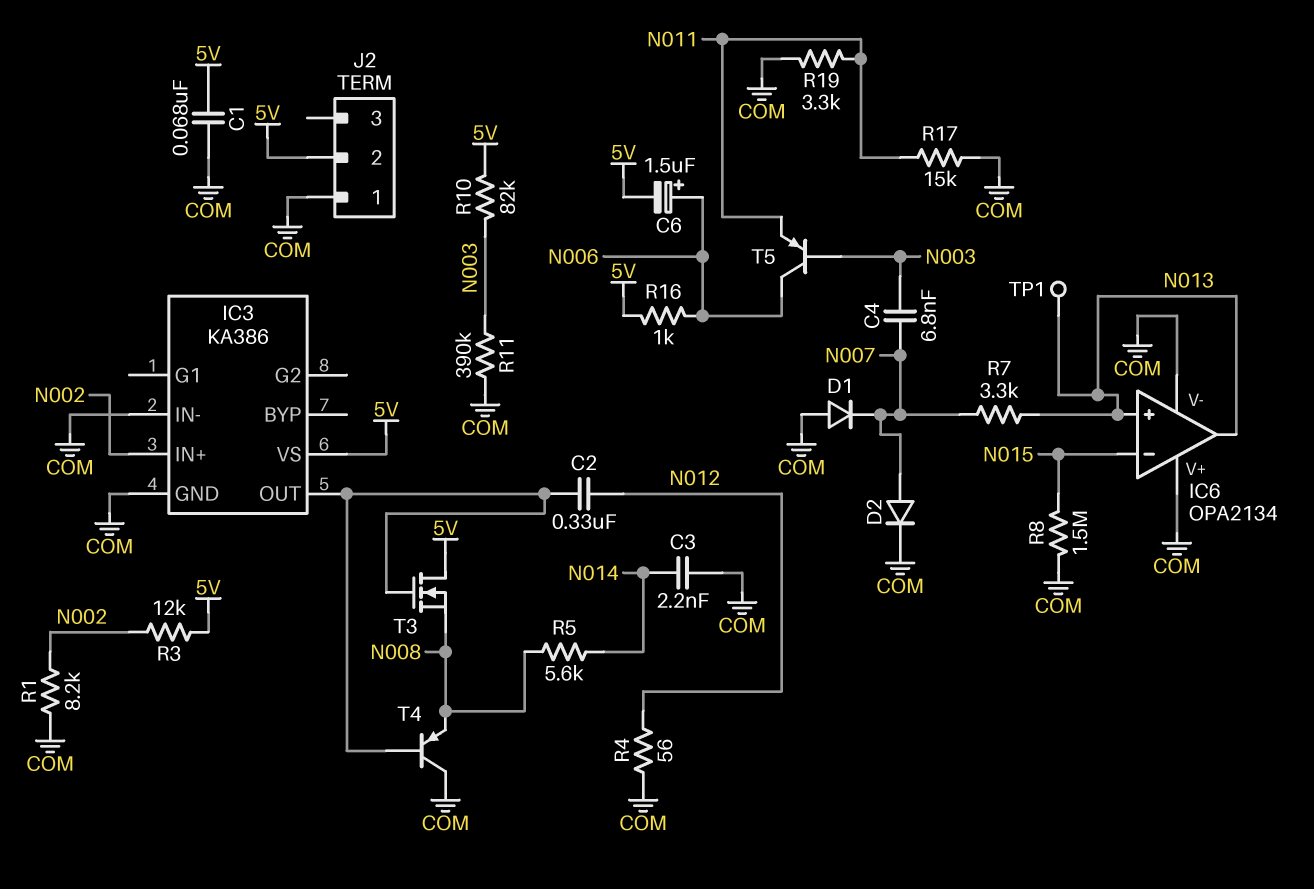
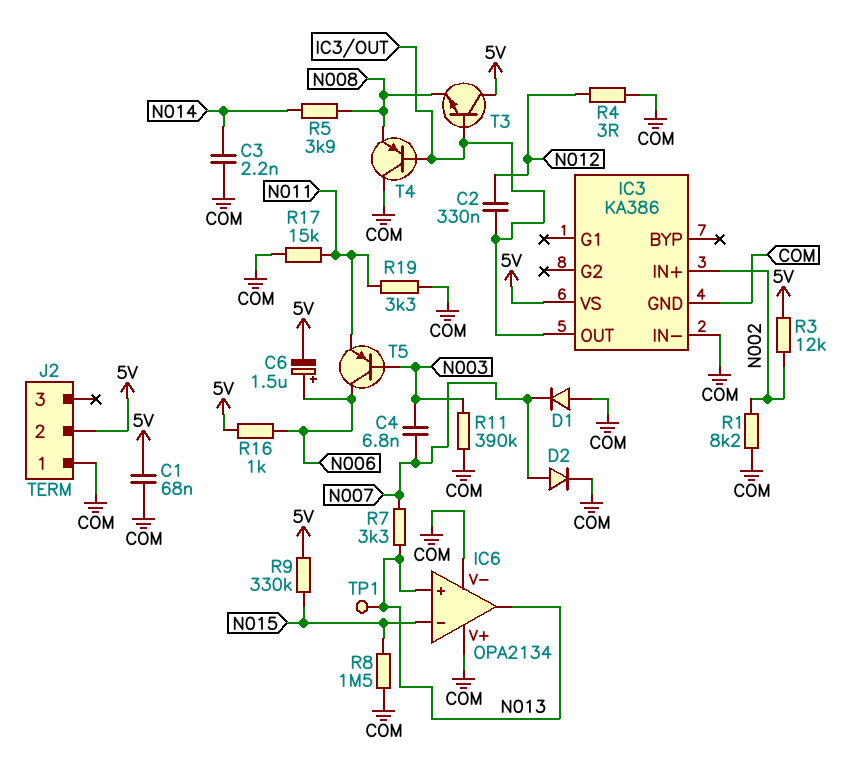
R4: 56 (COM, N012) -> 3 (COM, N012)
R5: 5.6k (N008, N014) -> 3.9k (N008, N014)
R9: none -> 330k (5V, N015)
R10: 82k (5V, N003) -> none
T3: NMOS (G IC3/OUT, D 5V, S N008) -> NPN (B IC3/OUT, C 5V, E N008)

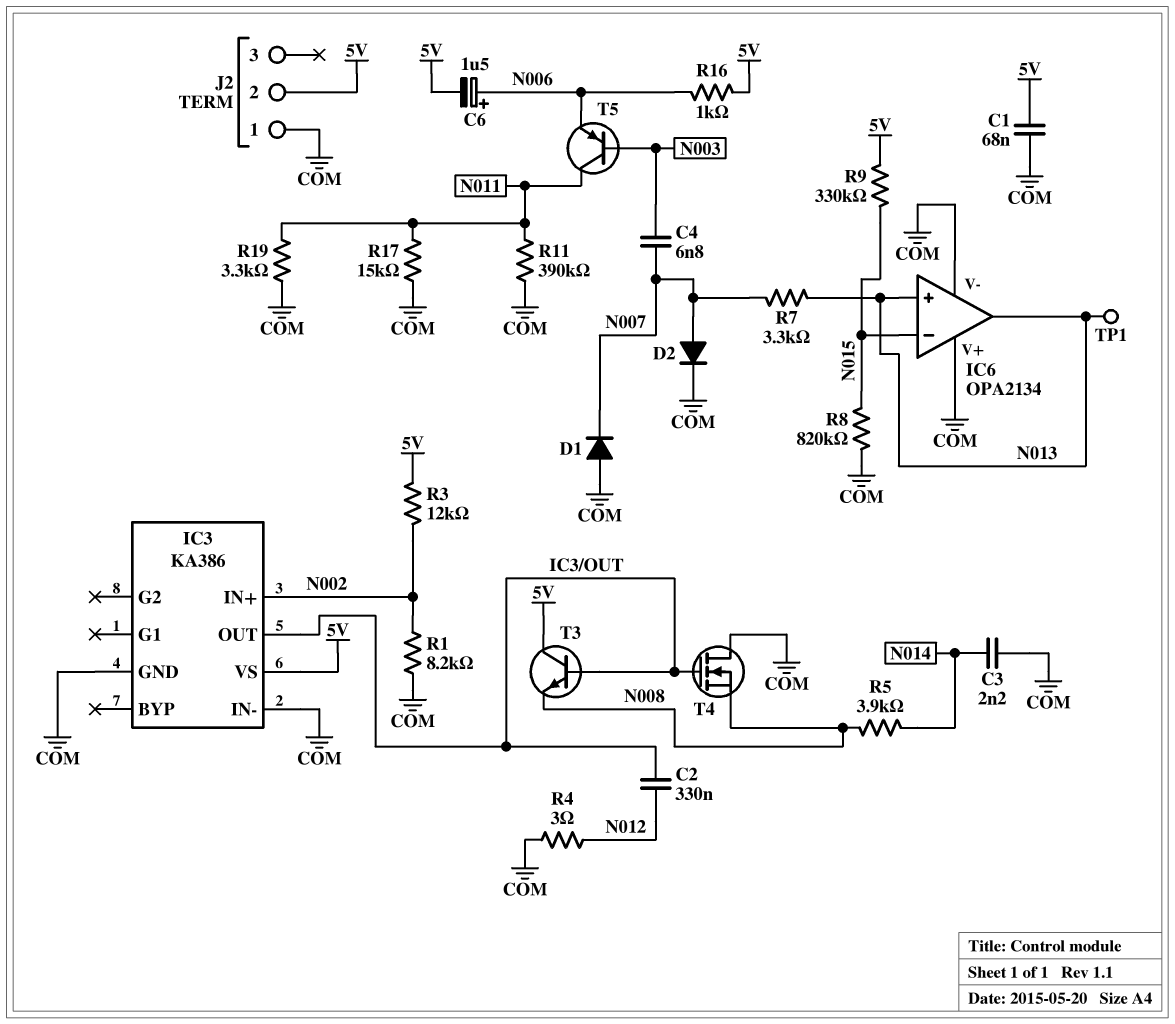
R8: 1.5M (COM, N015) -> 820k (COM, N015)
R11: 390k (COM, N003) -> 390k (COM, N011)
T4: PNP (B IC3/OUT, C COM, E N008) -> NMOS (G IC3/OUT, D COM, S N008)
T5: PNP (B N003, C N006, E N011) -> PNP (B N003, C N011, E N006)

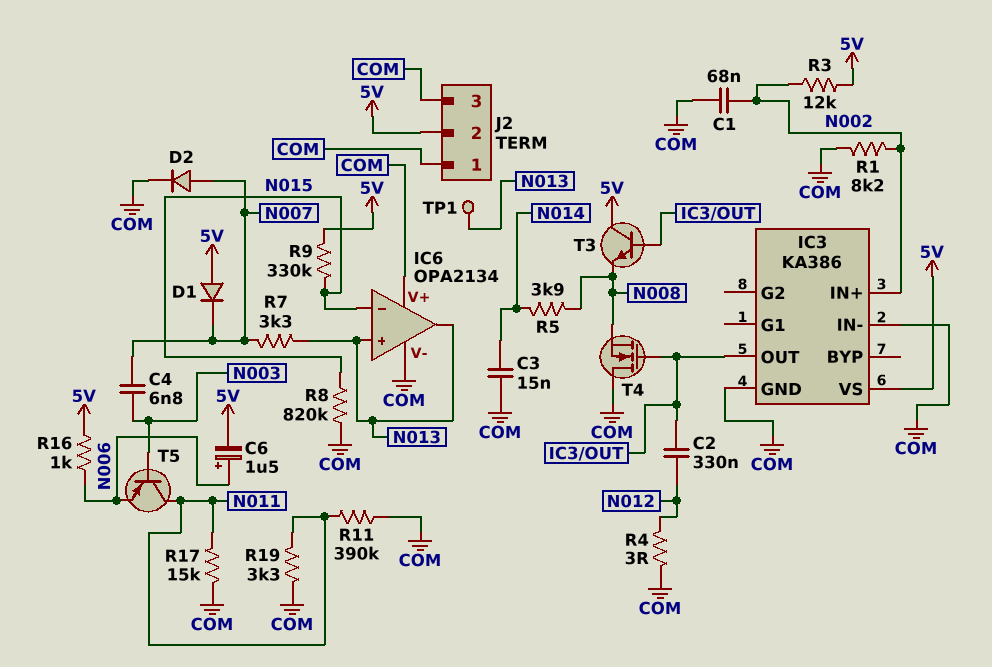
C1: 68nF (5V, COM) -> 68nF (COM, N002)
C3: 2.2nF (COM, N014) -> 15nF (COM, N014)
D1: diode (A COM, K N007) -> diode (A 5V, K N007)
J2 pin 3: none -> COM

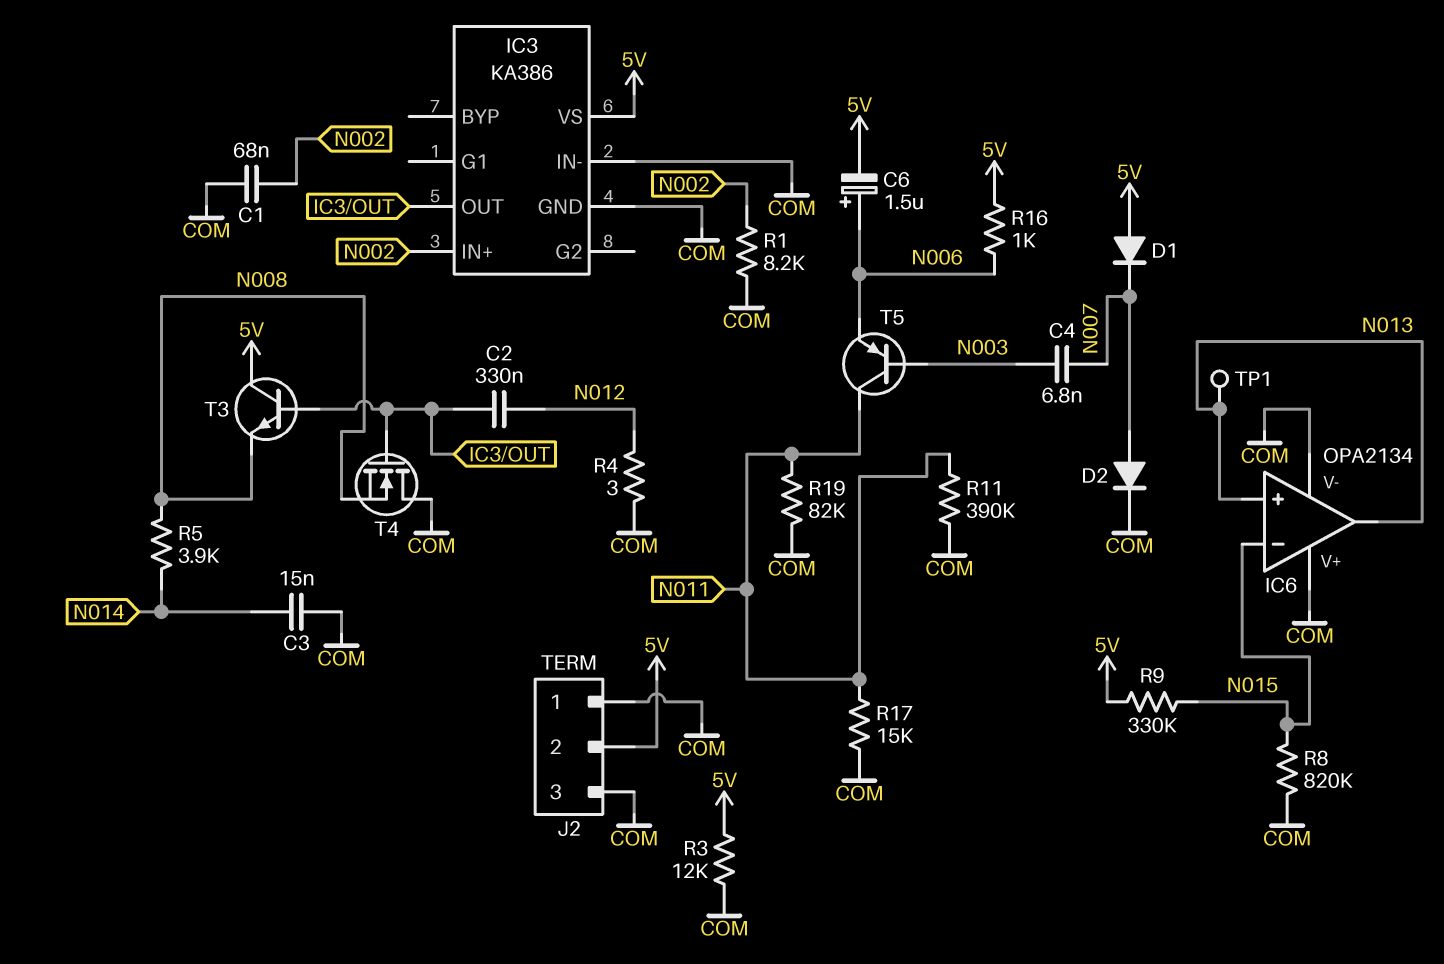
R3: 12k (5V, N002) -> 12k (5V, COM)
R7: 3.3k (N007, N013) -> none
R19: 3.3k (COM, N011) -> 82k (COM, N011)

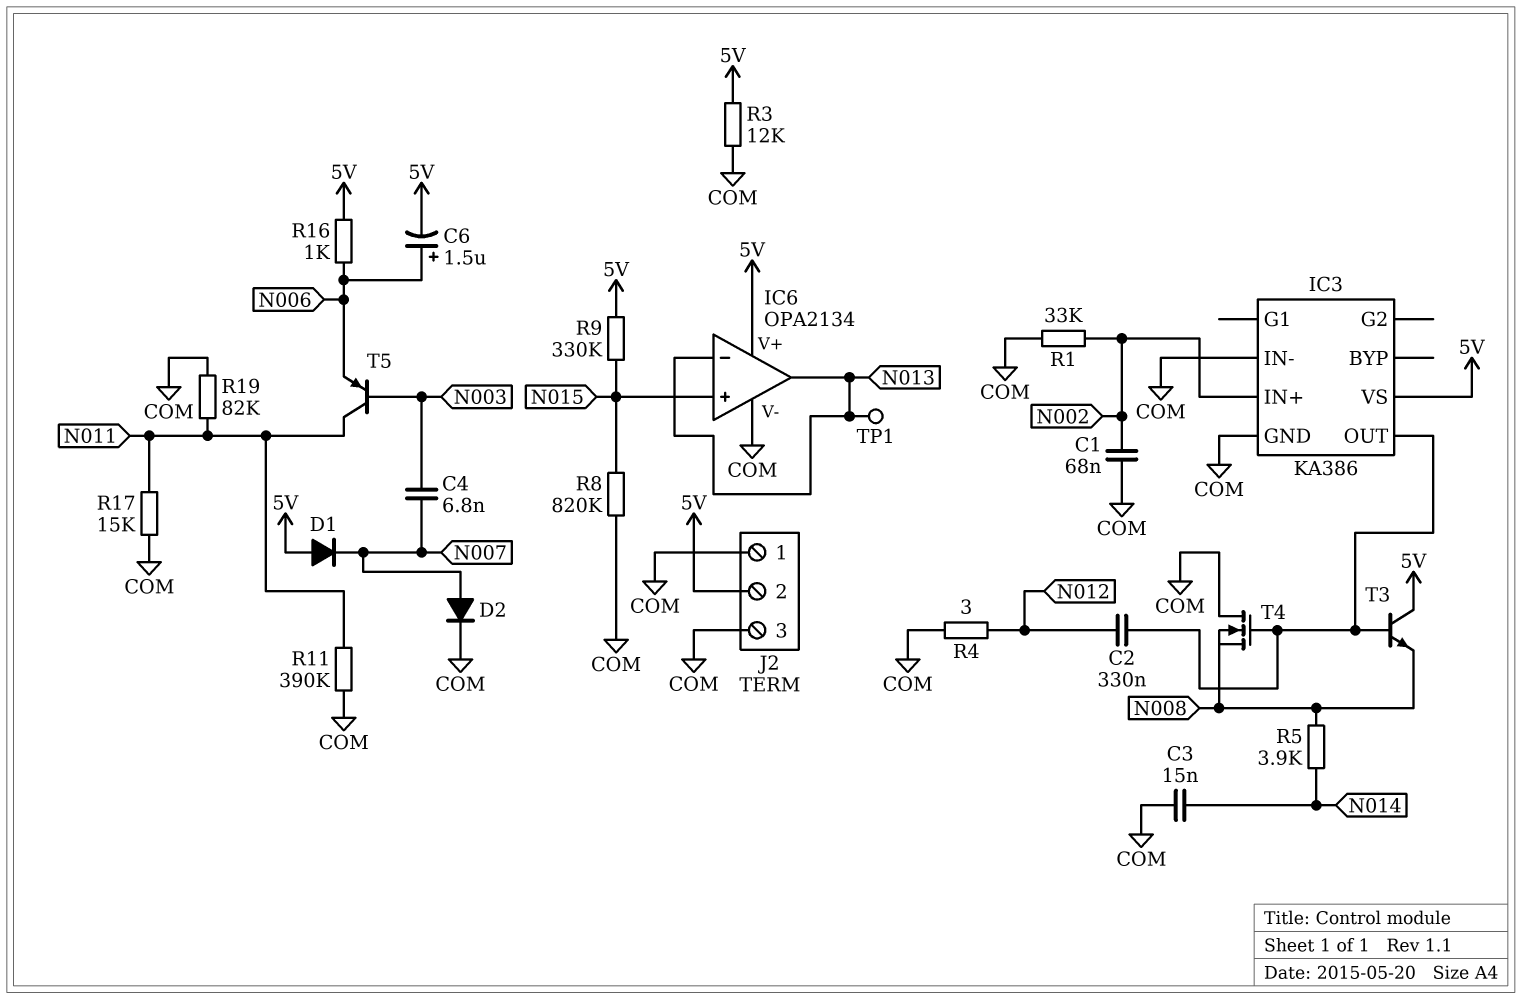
IC6 pin V+: COM -> 5V
IC6 pin in+: N013 -> N015
IC6 pin in-: N015 -> N013
R1: 8.2k (COM, N002) -> 33k (COM, N002)

